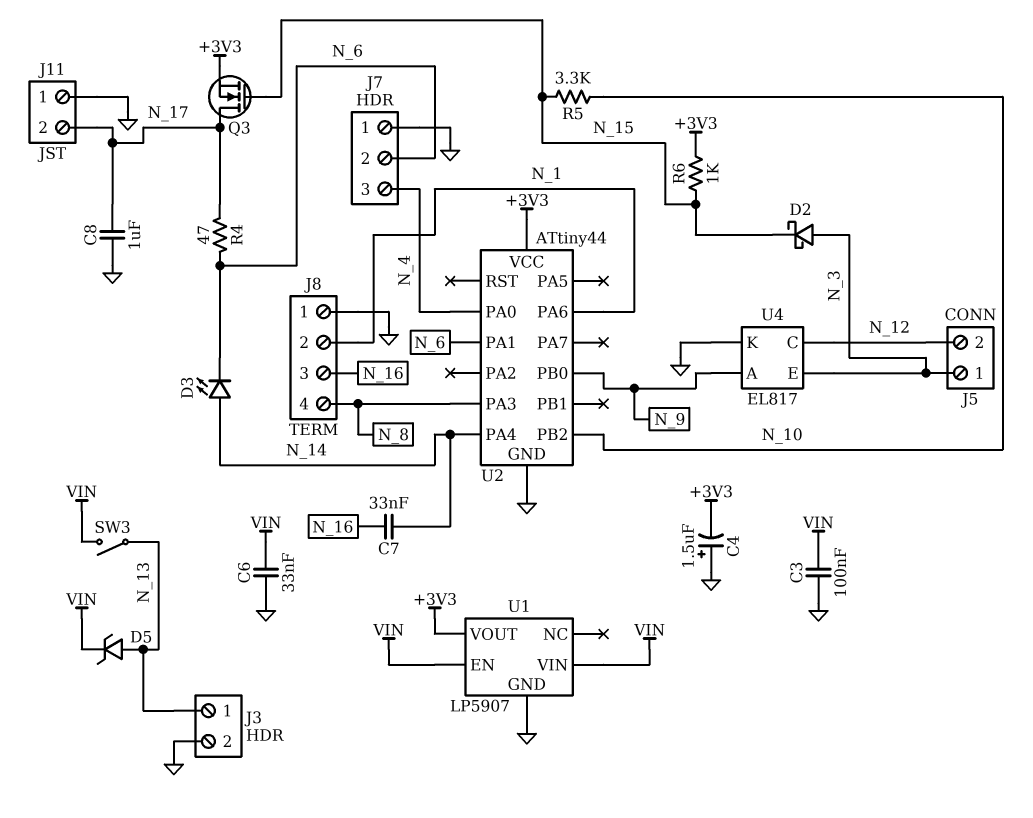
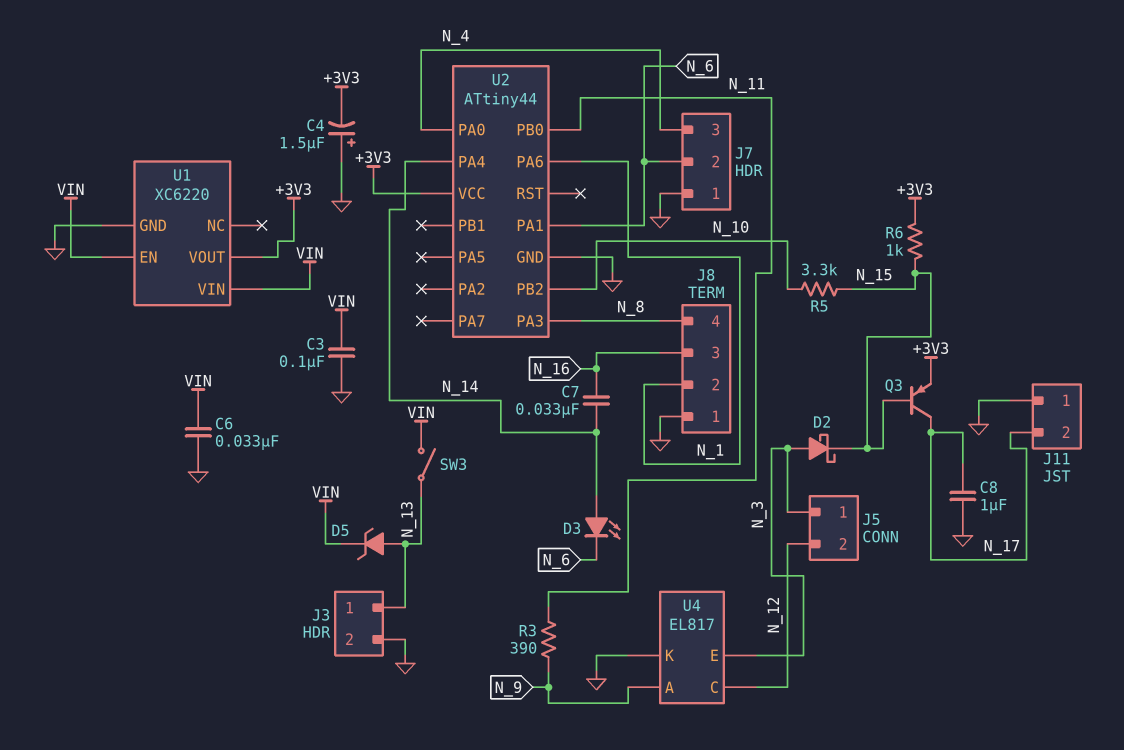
Q3: NMOS (G N_15, D N_17, S +3V3) -> PNP (B N_15, C N_17, E +3V3)
R3: none -> 390 (N_9, N_11)
R4: 47 (N_6, N_17) -> none
U1: LP5907 -> XC6220
U2 pin PB0: N_9 -> N_11

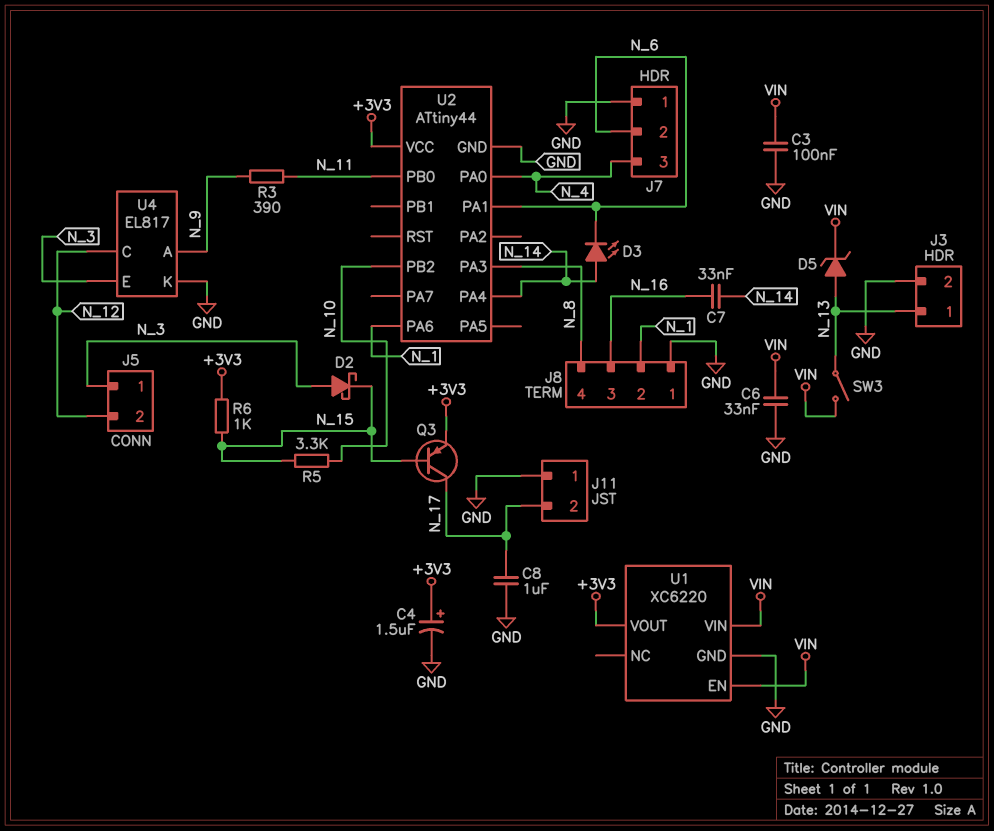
C4: 1.5uF (plus GND, minus +3V3) -> 1.5uF (plus +3V3, minus GND)

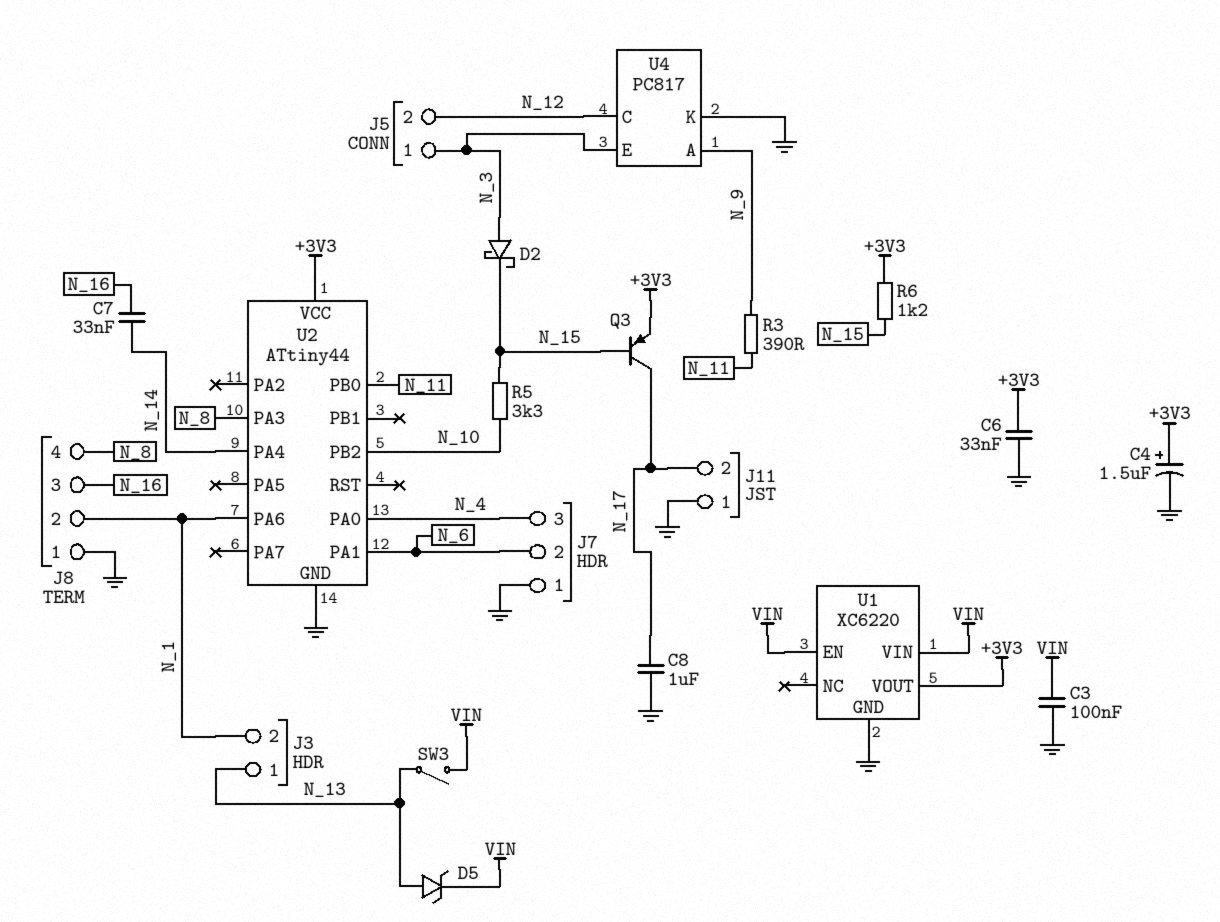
C6: 33nF (GND, VIN) -> 33nF (+3V3, GND)
D3: LED (A N_14, K N_6) -> none
J3 pin 2: GND -> N_1
R6: 1k (+3V3, N_15) -> 1.2k (+3V3, N_15)
U4: EL817 -> PC817

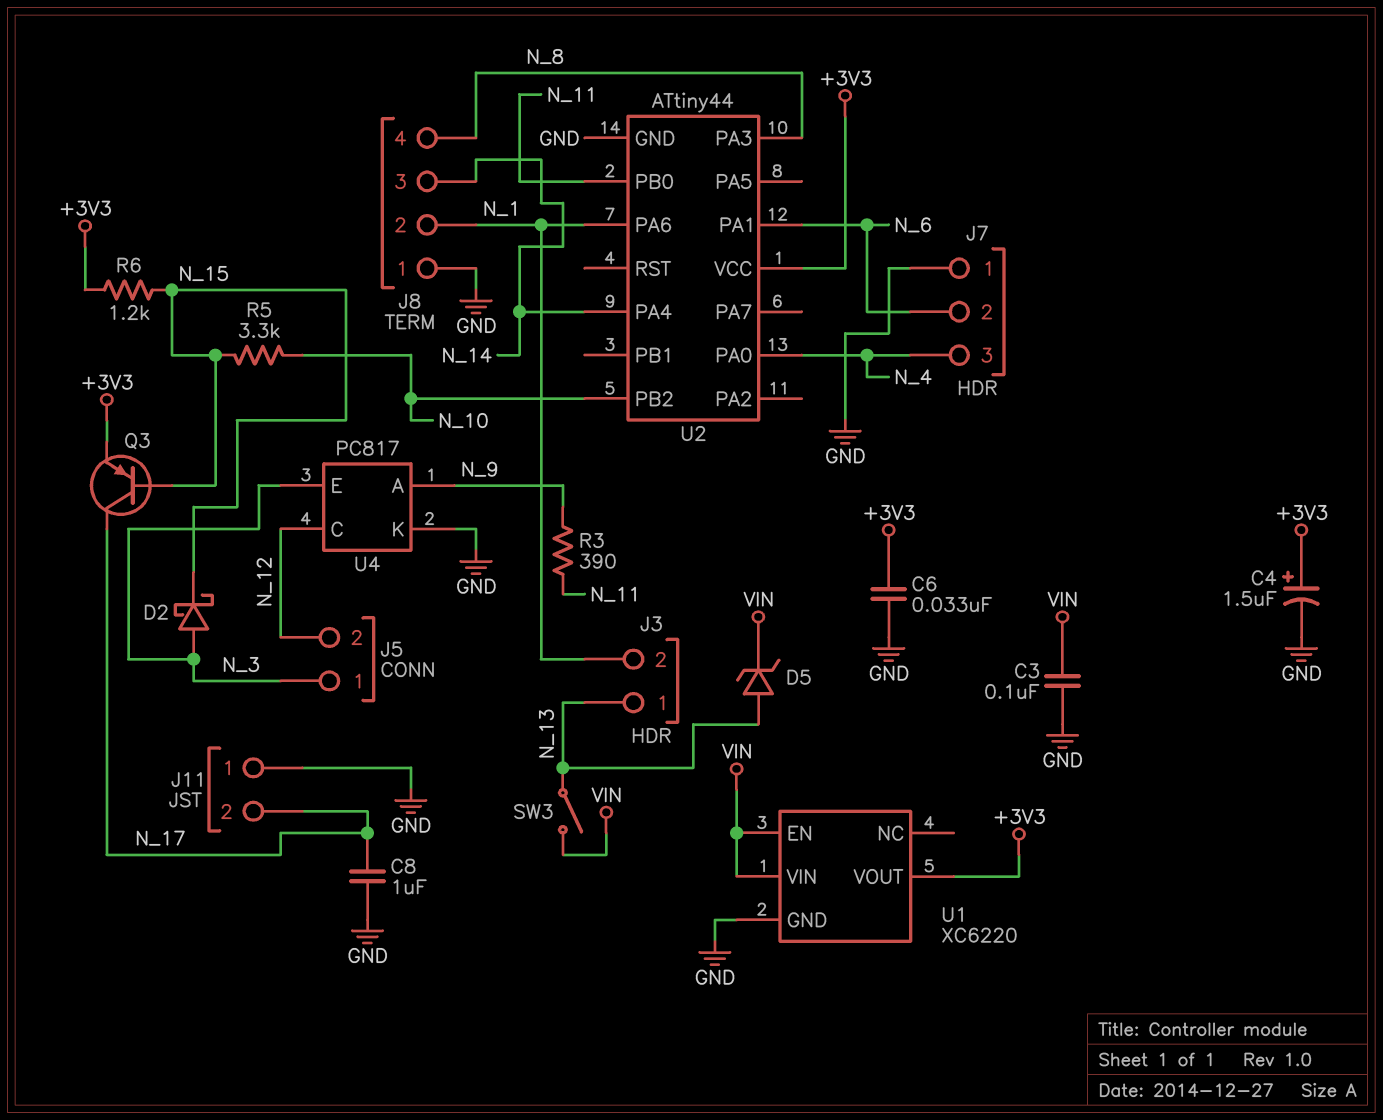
C7: 33nF (N_14, N_16) -> none
J8 pin 3: N_16 -> N_14

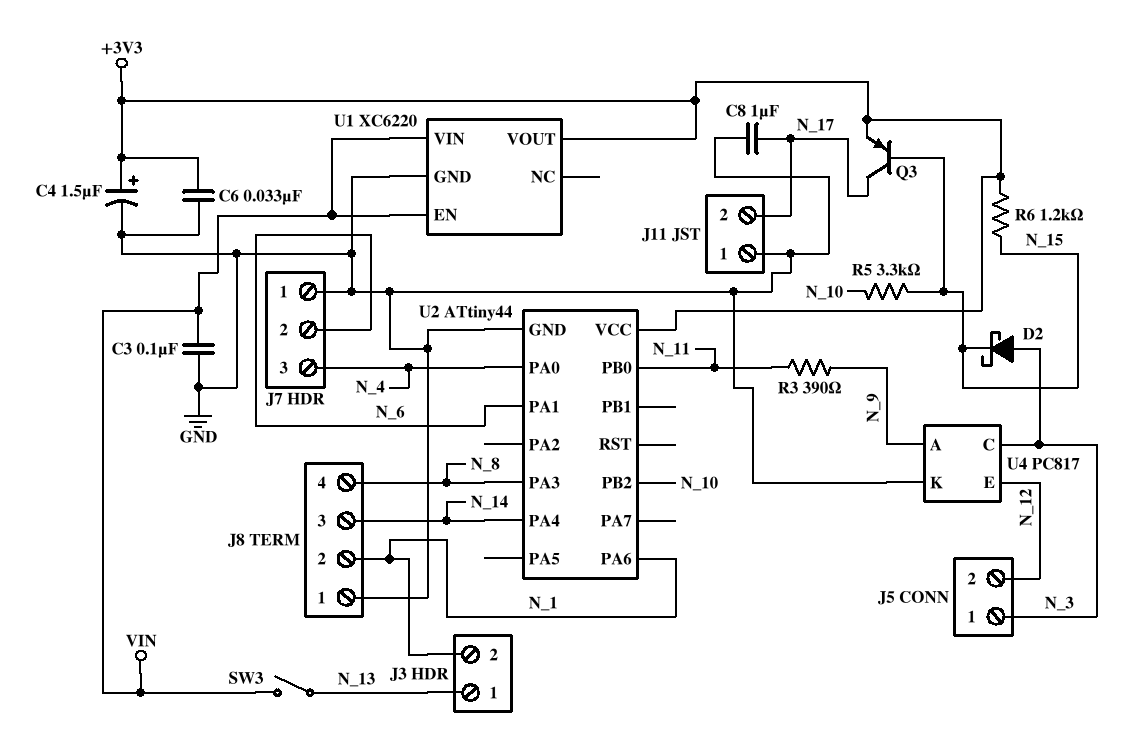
D5: zener (A N_13, K VIN) -> none
U4 pin C: N_12 -> N_3
U4 pin E: N_3 -> N_12

